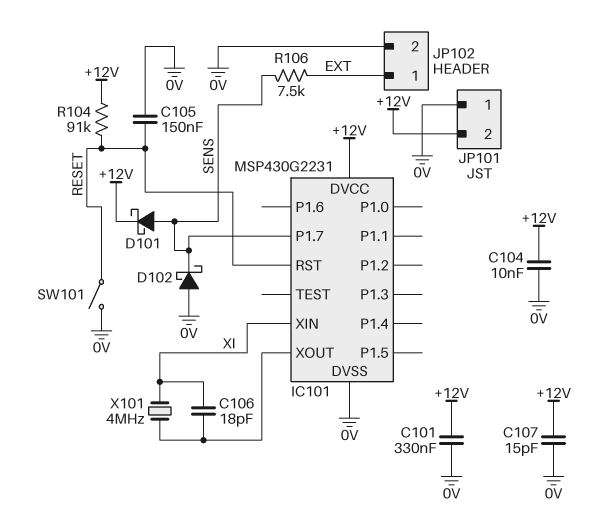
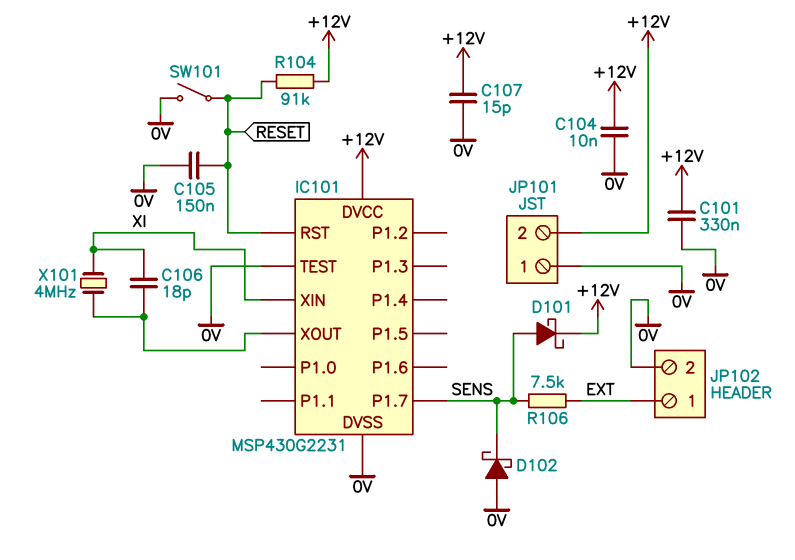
IC101 pin TEST: none -> 0V

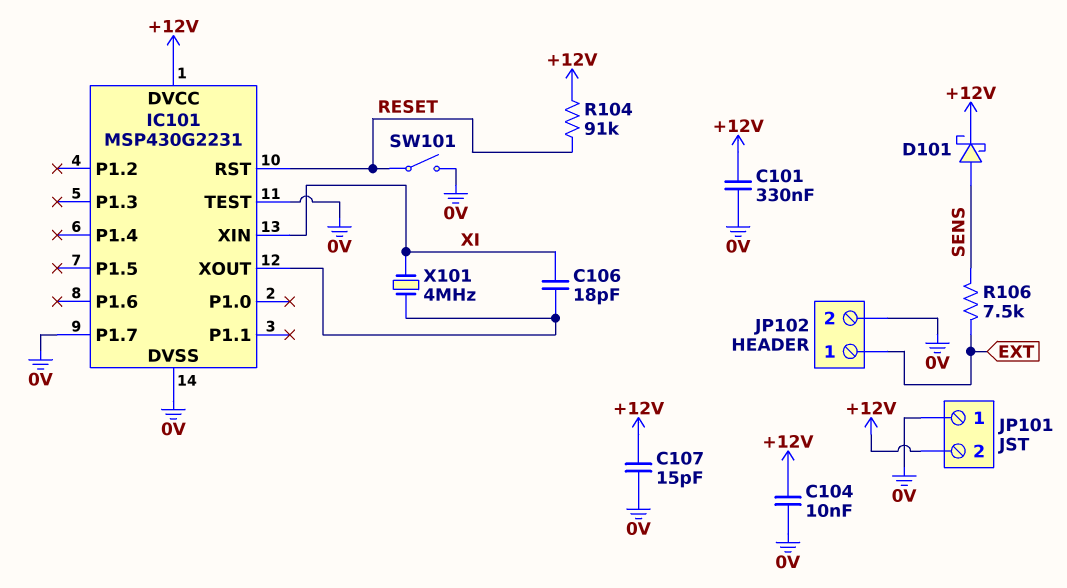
C105: 150nF (0V, RESET) -> none
D102: schottky (A 0V, K SENS) -> none
IC101 pin P1.7: SENS -> 0V

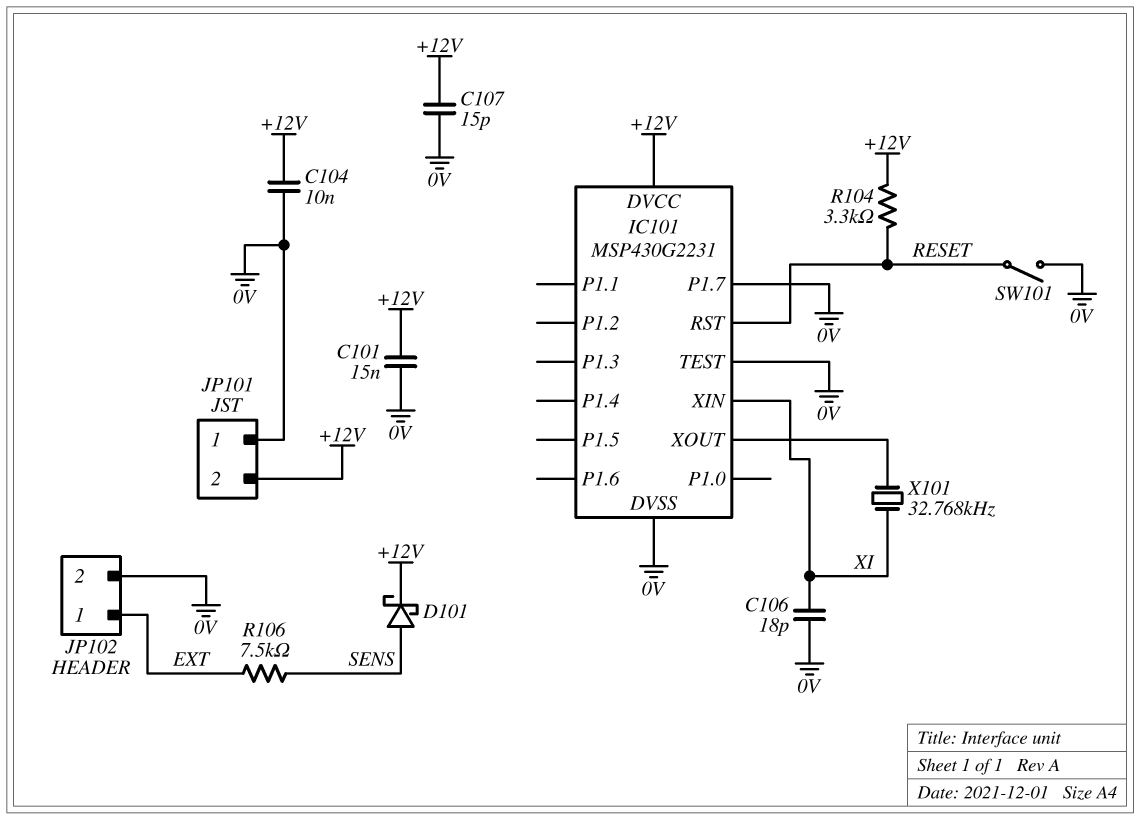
C101: 330nF (+12V, 0V) -> 15nF (+12V, 0V)
C106: 18pF (IC101/XOUT, XI) -> 18pF (0V, XI)
R104: 91k (+12V, RESET) -> 3.3k (+12V, RESET)
X101: 4MHz (IC101/XOUT, XI) -> 32.768kHz (IC101/XOUT, XI)

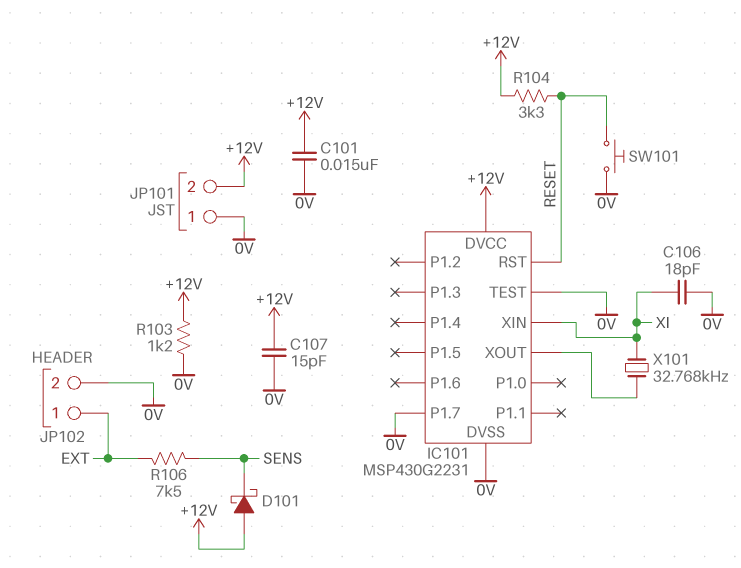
C104: 10nF (+12V, 0V) -> none
D101: schottky (A SENS, K +12V) -> schottky (A +12V, K SENS)
R103: none -> 1.2k (+12V, 0V)
SW101: switch (0V, RESET) -> button (0V, RESET)

